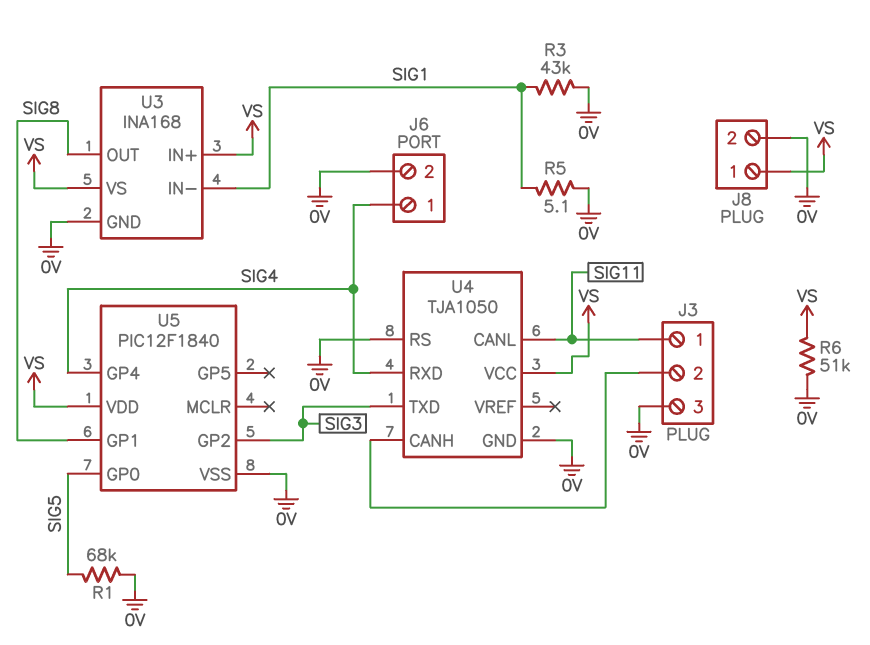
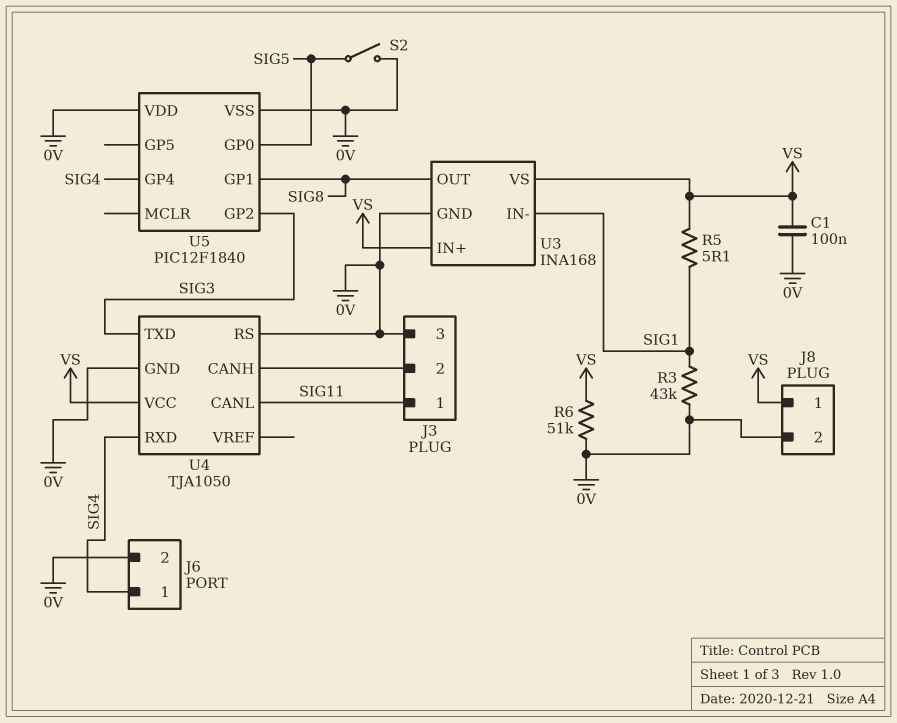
C1: none -> 100nF (0V, VS)
R1: 68k (0V, SIG5) -> none
R5: 5.1 (0V, SIG1) -> 5.1 (SIG1, VS)
S2: none -> switch (0V, SIG5)
U5 pin VDD: VS -> 0V

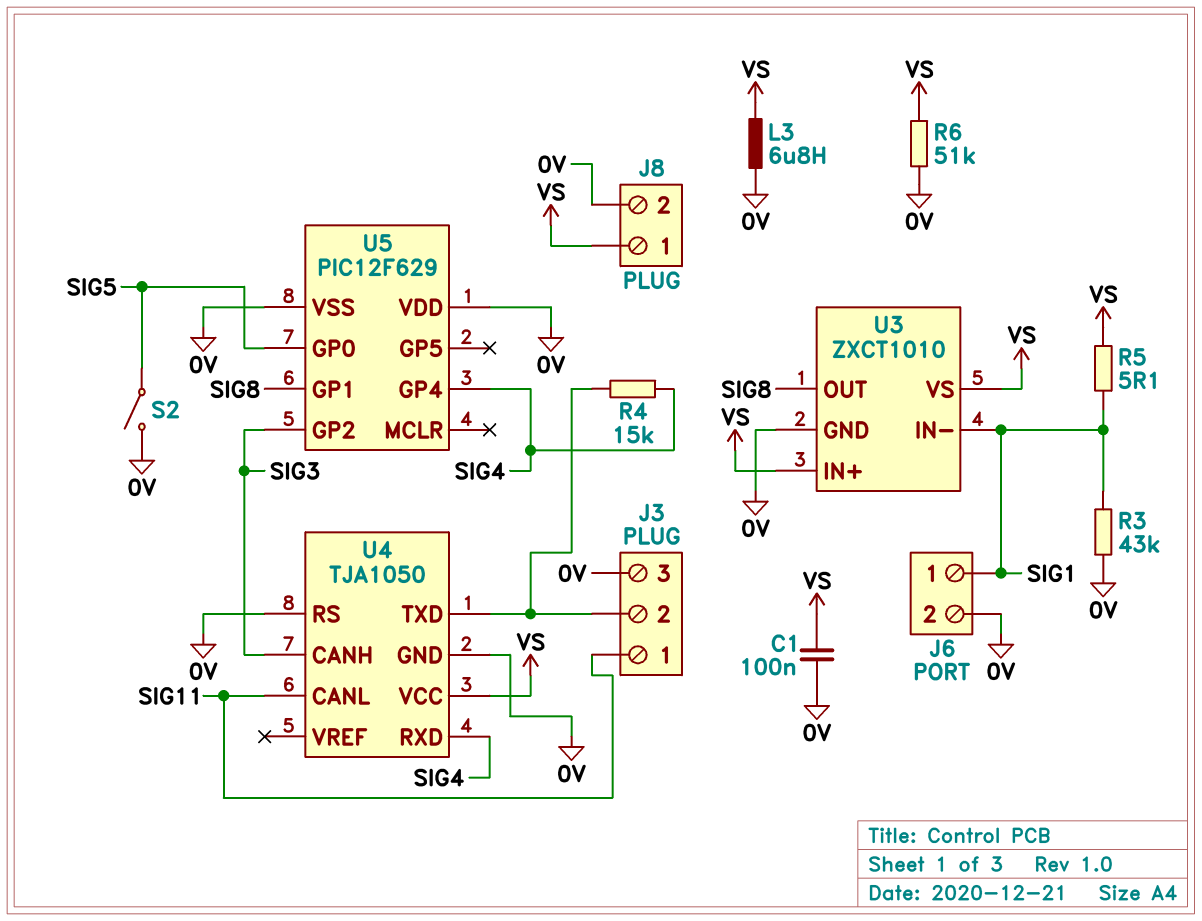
J6 pin 1: SIG4 -> SIG1
L3: none -> 6.8uH (0V, VS)
R4: none -> 15k (J3/2, SIG4)
U3: INA168 -> ZXCT1010
U4 pin CANH: J3/2 -> SIG3
U4 pin TXD: SIG3 -> J3/2
U5: PIC12F1840 -> PIC12F629

